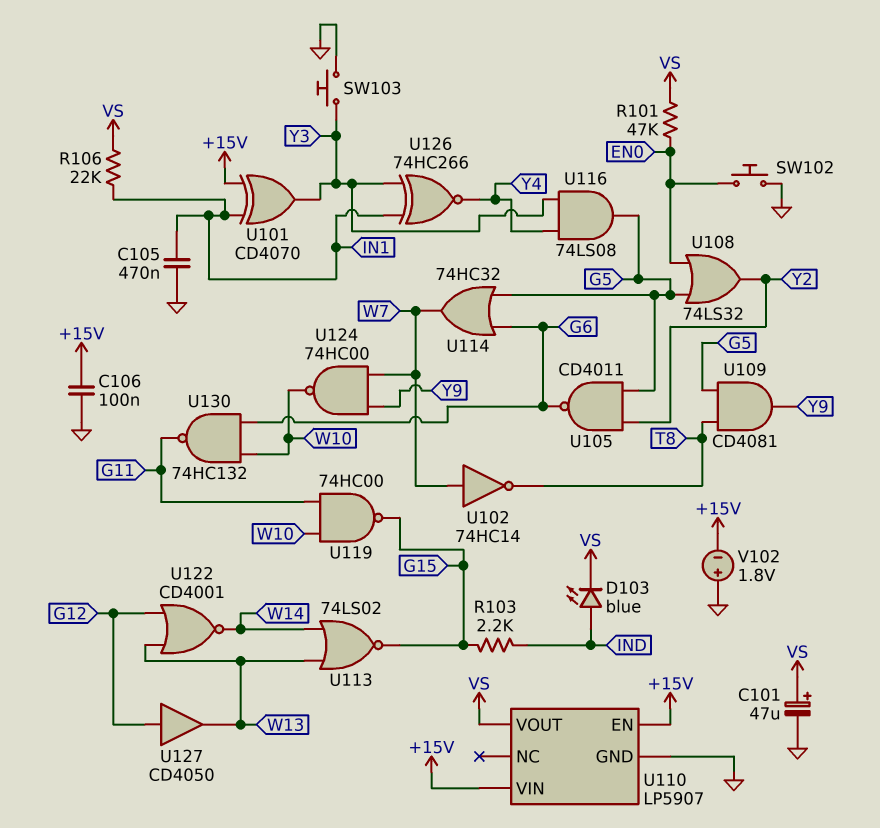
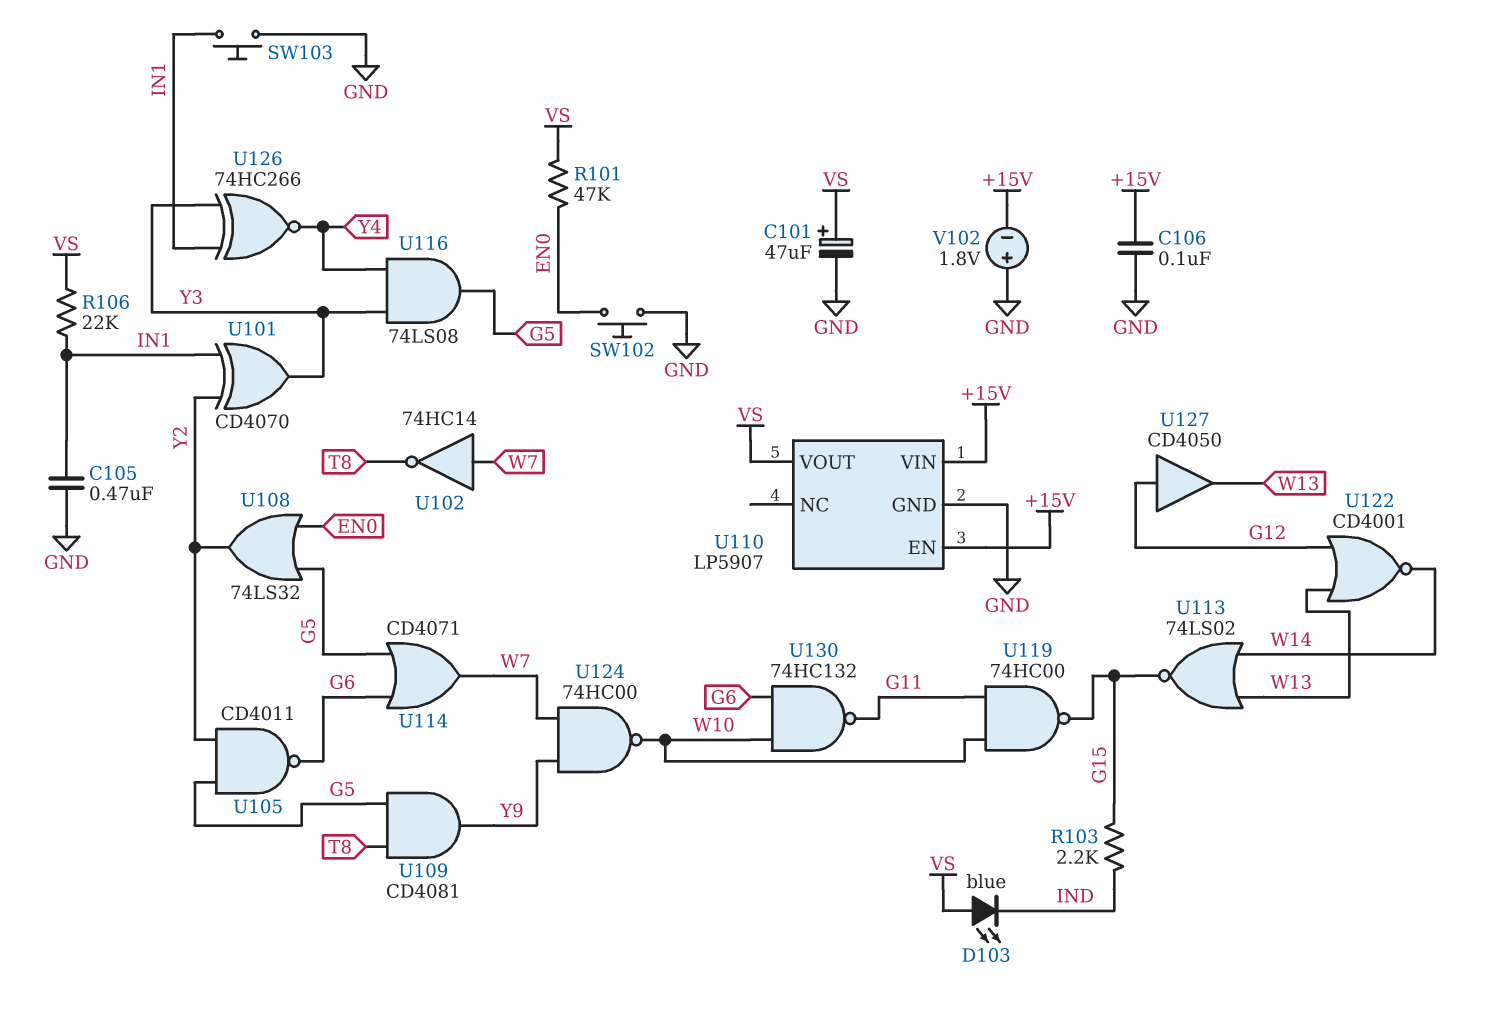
D103: LED blue (A IND, K VS) -> LED blue (A VS, K IND)
SW103: button (GND, Y3) -> button (GND, IN1)
U101: XOR CD4070 (in +15V, in IN1, out Y3) -> XOR CD4070 (in IN1, in Y2, out Y3)
U114: OR 74HC32 (in G5, in G6, out W7) -> OR CD4071 (in G5, in G6, out W7)

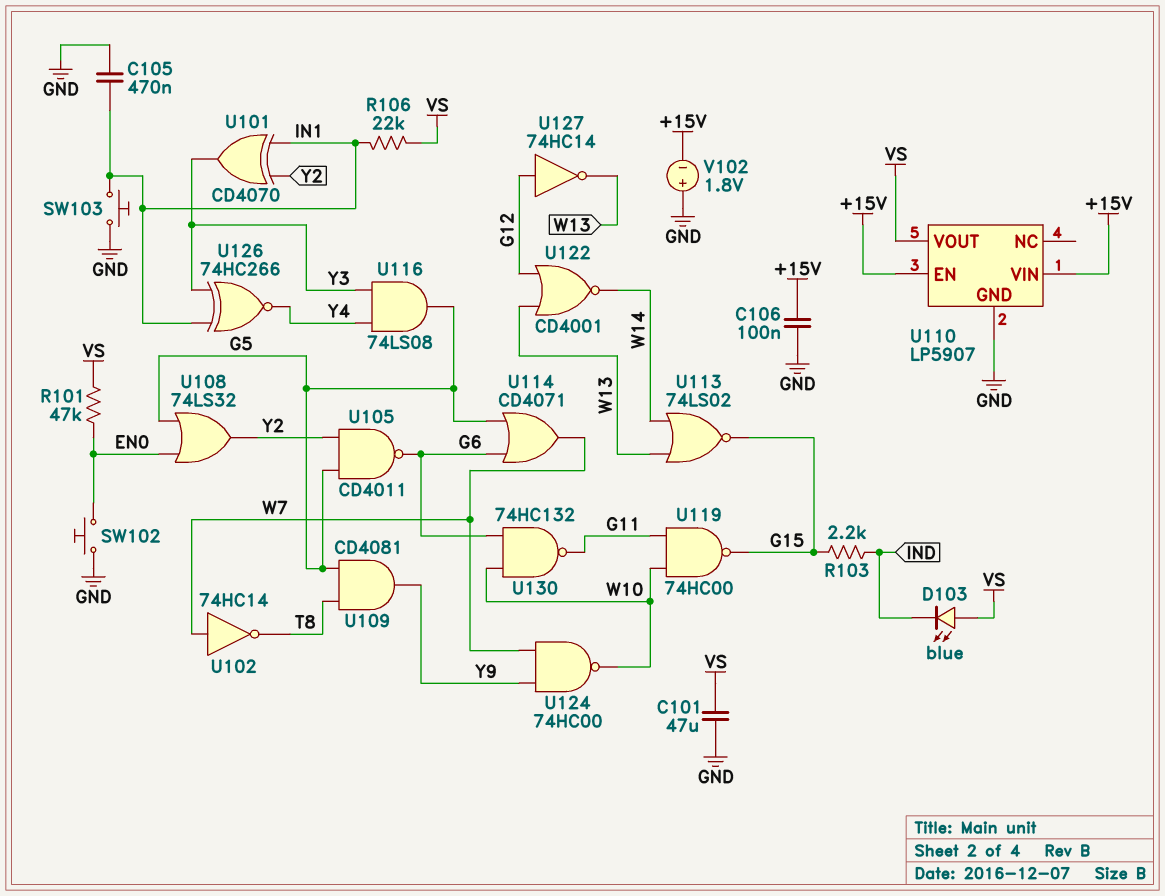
C101: 47uF (plus VS, minus GND) -> 47uF (GND, VS)
U127: buffer CD4050 (in G12, out W13) -> NOT 74HC14 (in G12, out W13)

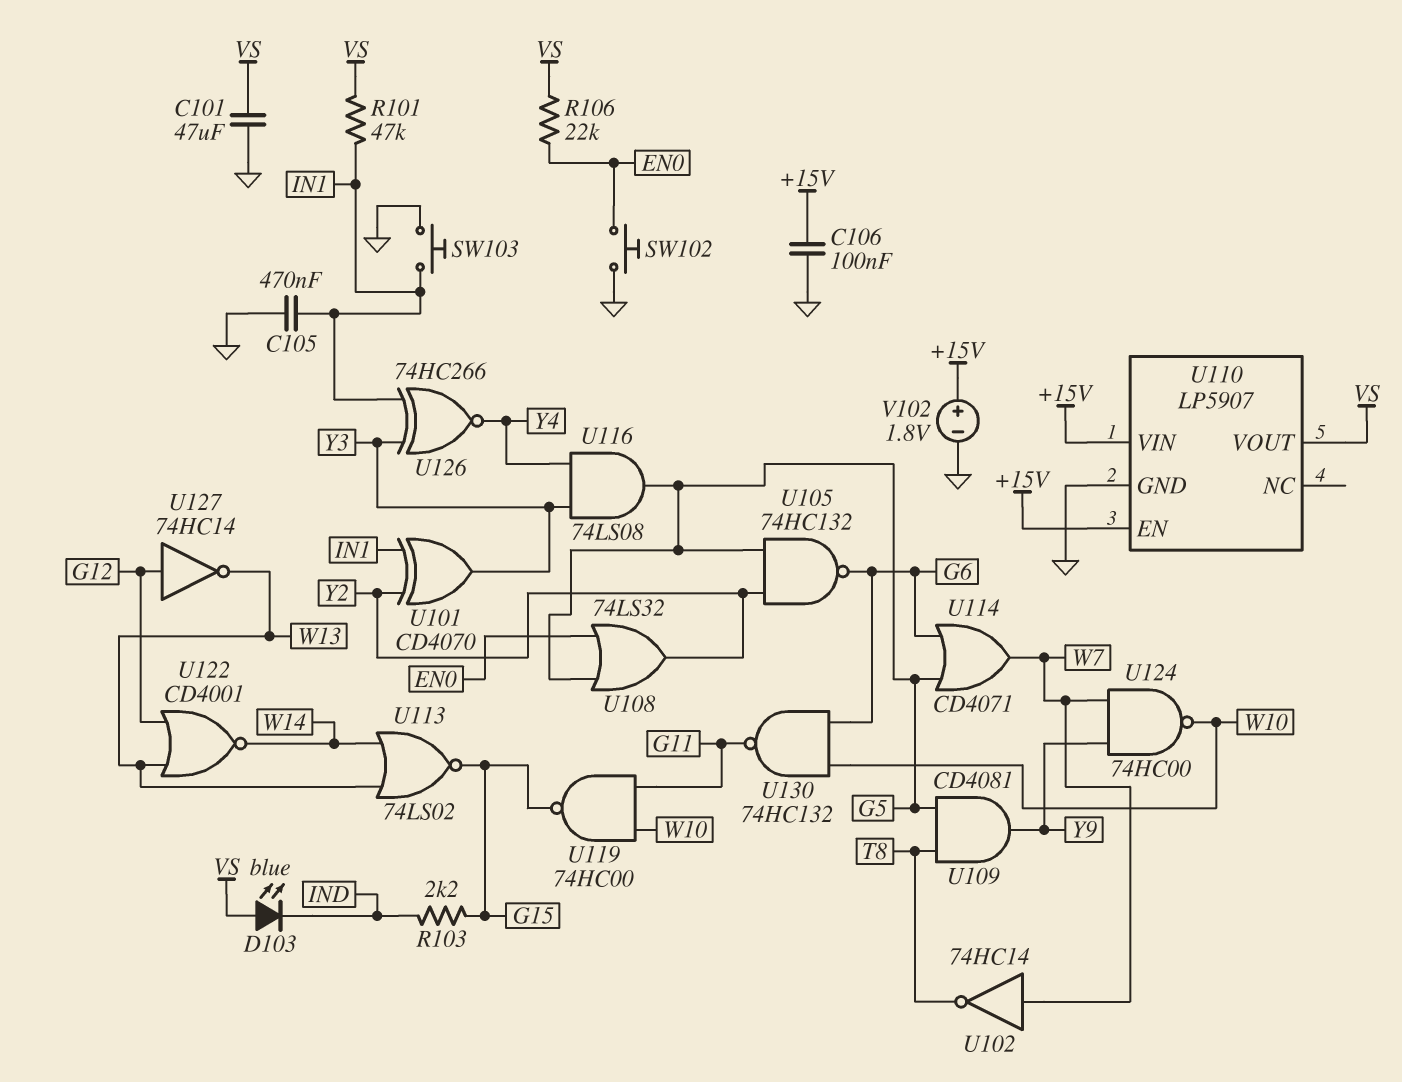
R101: 47k (EN0, VS) -> 47k (IN1, VS)
R106: 22k (IN1, VS) -> 22k (EN0, VS)
U105: NAND CD4011 (in G5, in Y2, out G6) -> NAND 74HC132 (in G5, in Y2, out G6)
V102: 1.8V (plus GND, minus +15V) -> 1.8V (plus +15V, minus GND)

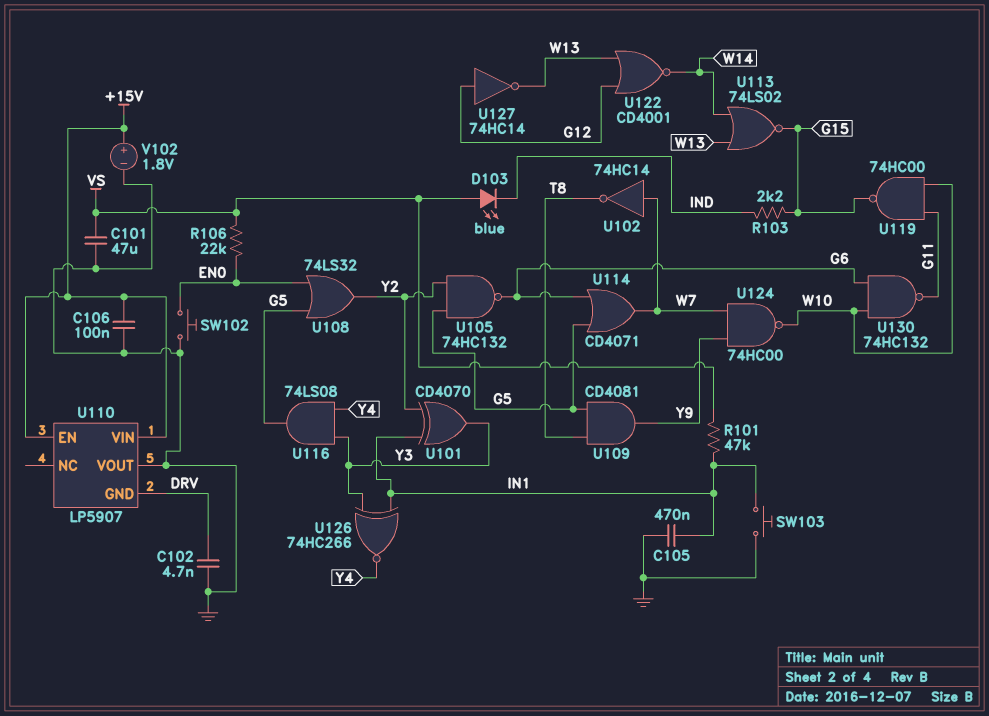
C102: none -> 4.7nF (DRV, GND)
U110 pin GND: GND -> DRV
U110 pin VOUT: VS -> GND

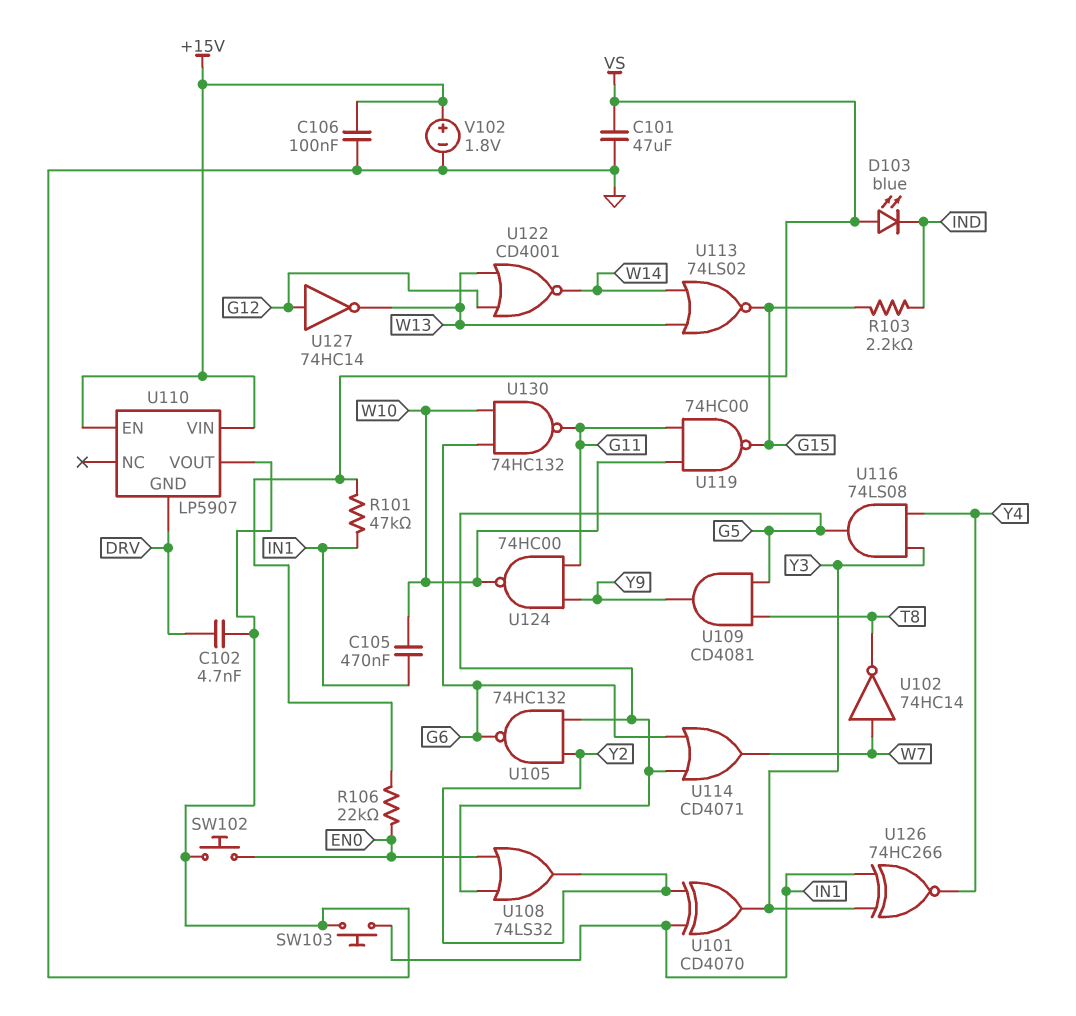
C105: 470nF (GND, IN1) -> 470nF (IN1, W10)
U124: NAND 74HC00 (in W7, in Y9, out W10) -> NAND 74HC00 (in G11, in Y9, out W10)

